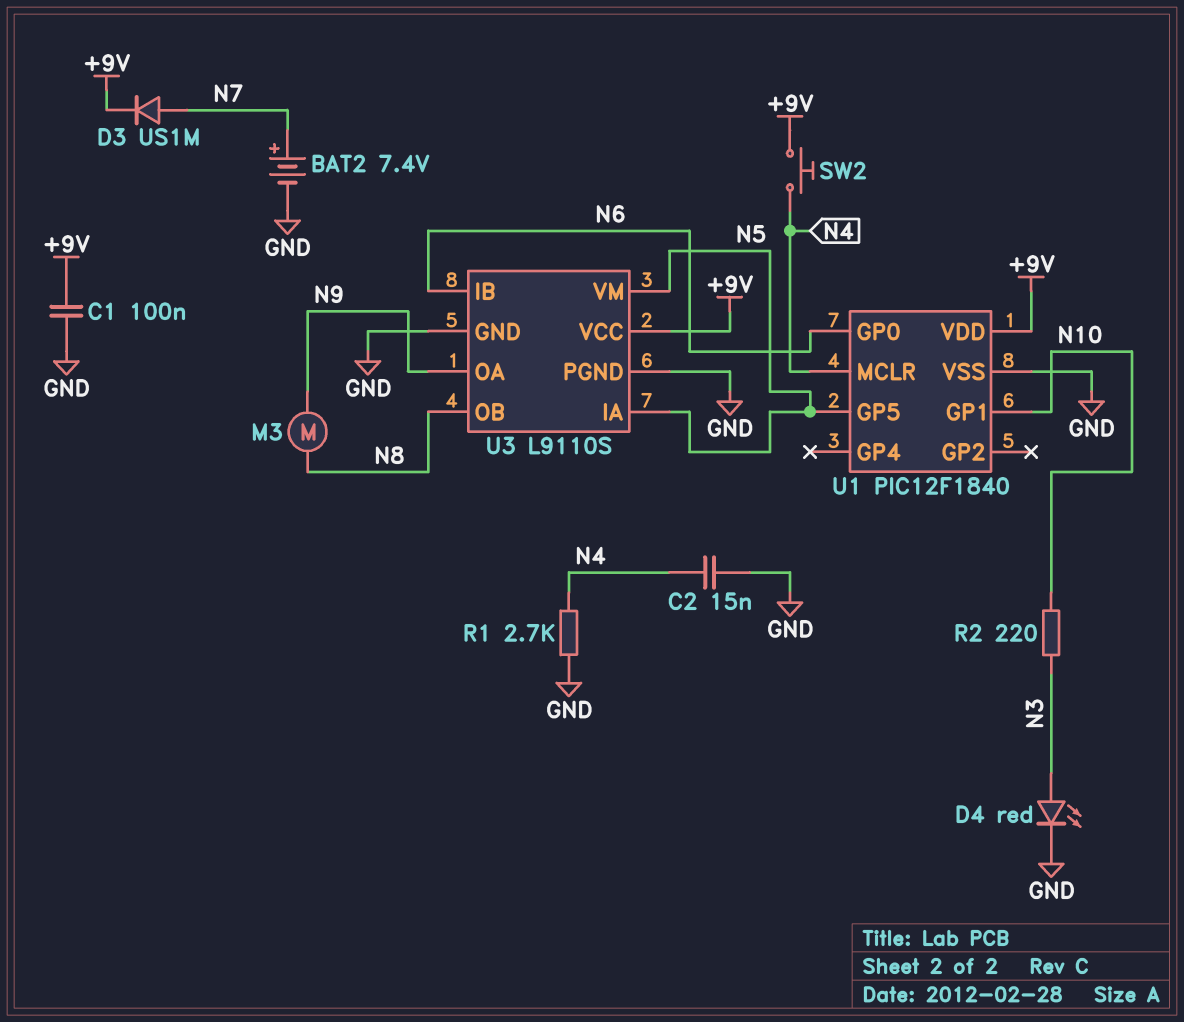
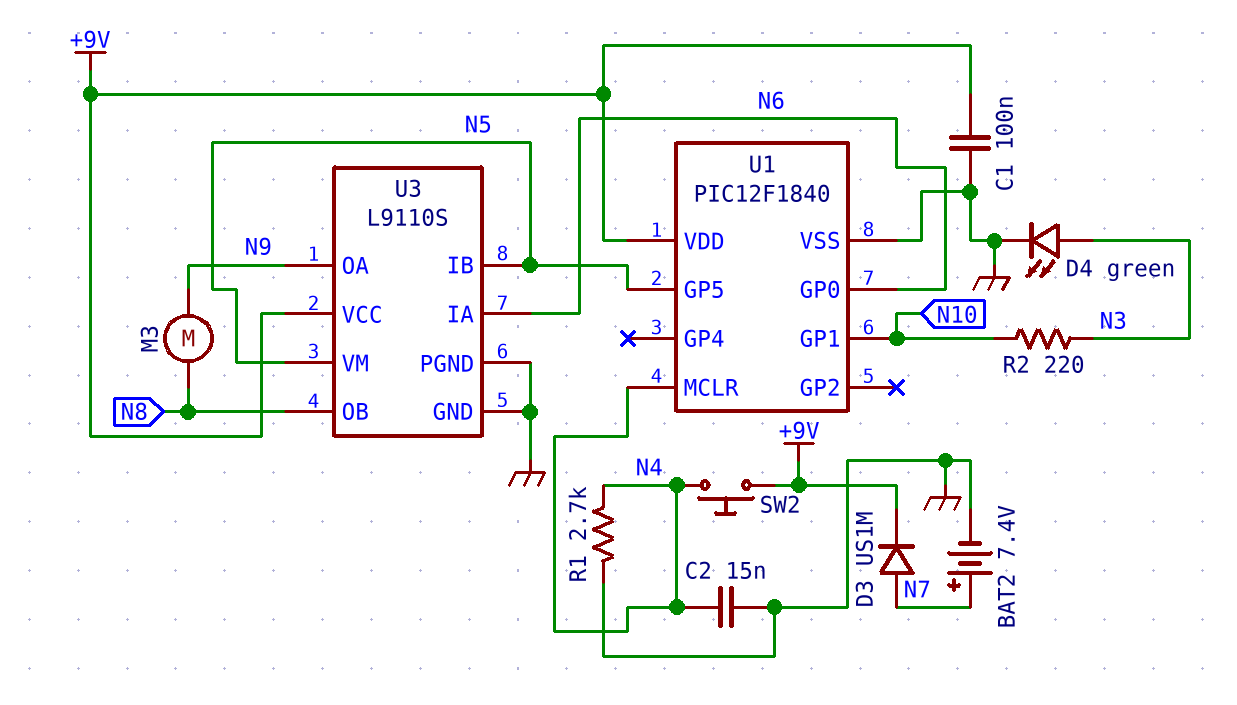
D4: LED red (A N3, K GND) -> LED green (A N3, K GND)
U3 pin IA: N5 -> N6
U3 pin IB: N6 -> N5

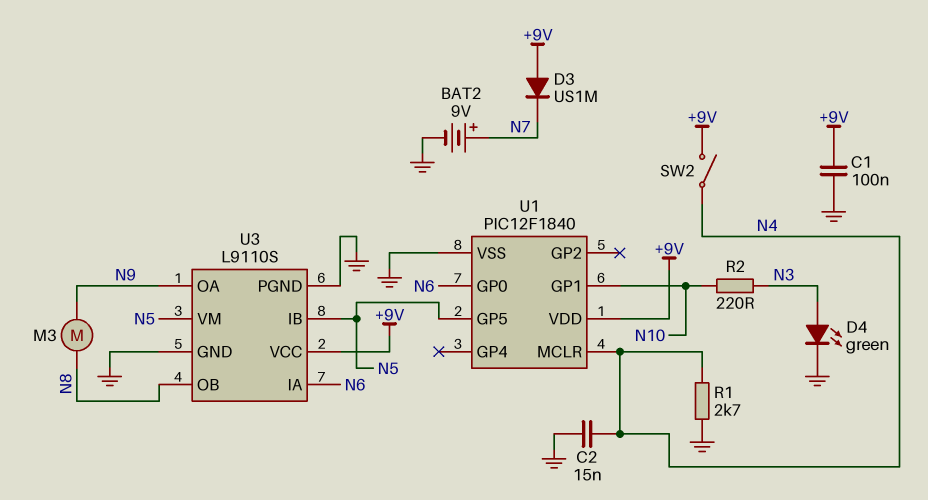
BAT2: 7.4V (plus N7, minus GND) -> 9V (plus N7, minus GND)
D3: diode US1M (A N7, K +9V) -> diode US1M (A +9V, K N7)
SW2: button (+9V, N4) -> switch (+9V, N4)

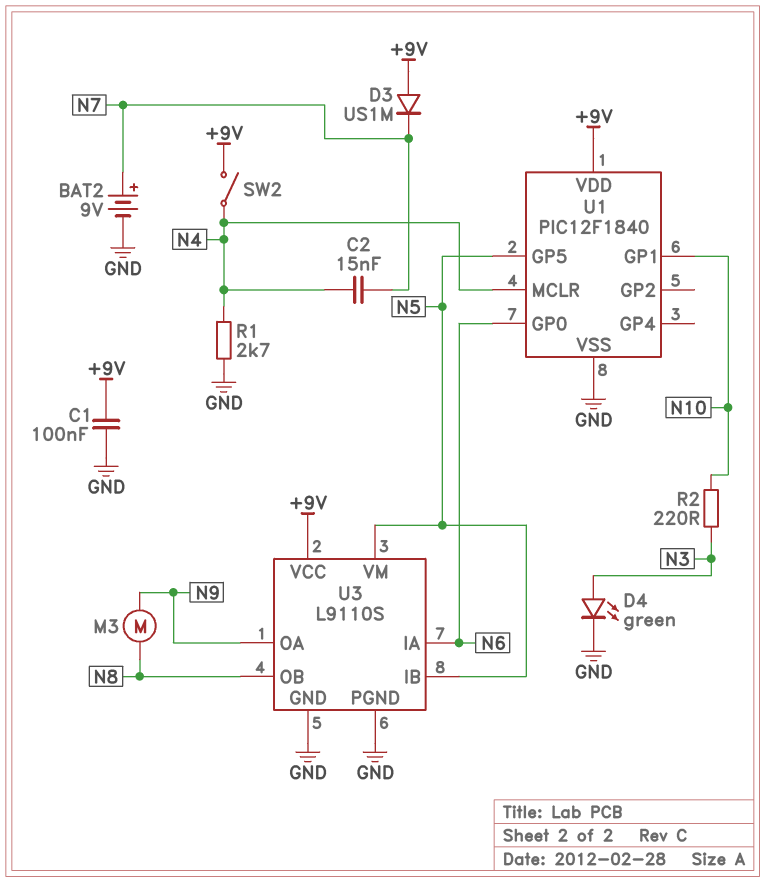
C2: 15nF (GND, N4) -> 15nF (N4, N7)

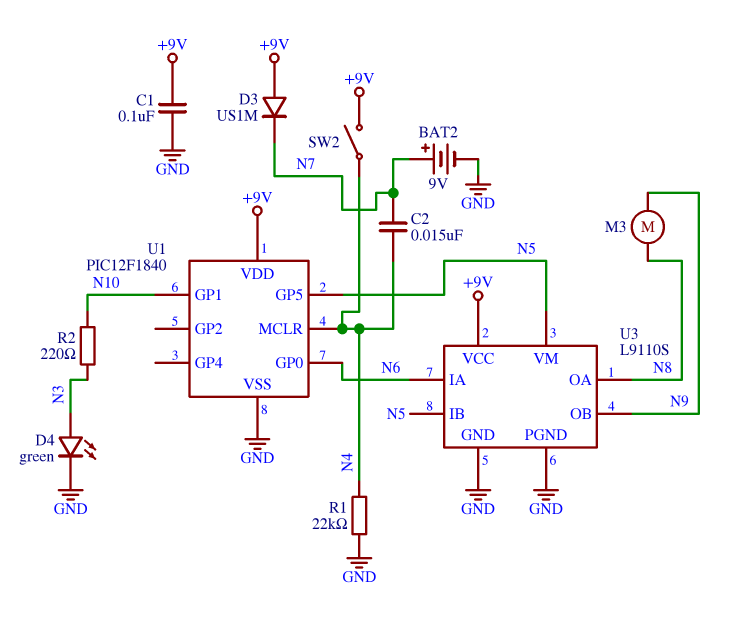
R1: 2.7k (GND, N4) -> 22k (GND, N4)
U3 pin OA: N9 -> N8
U3 pin OB: N8 -> N9

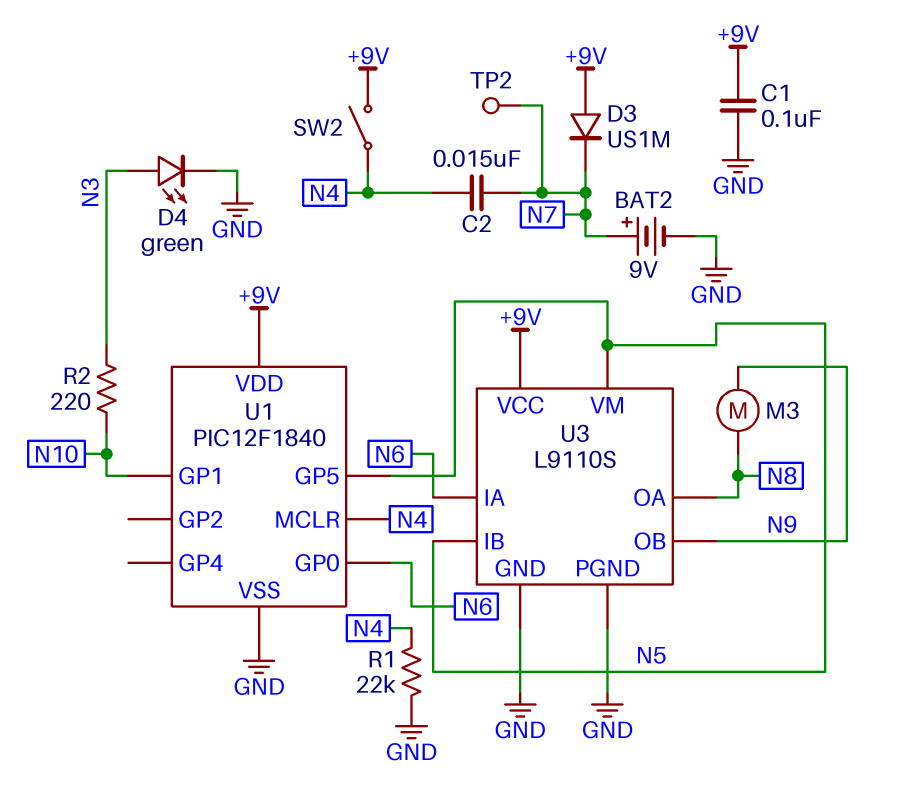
TP2: none -> test point (N7)

